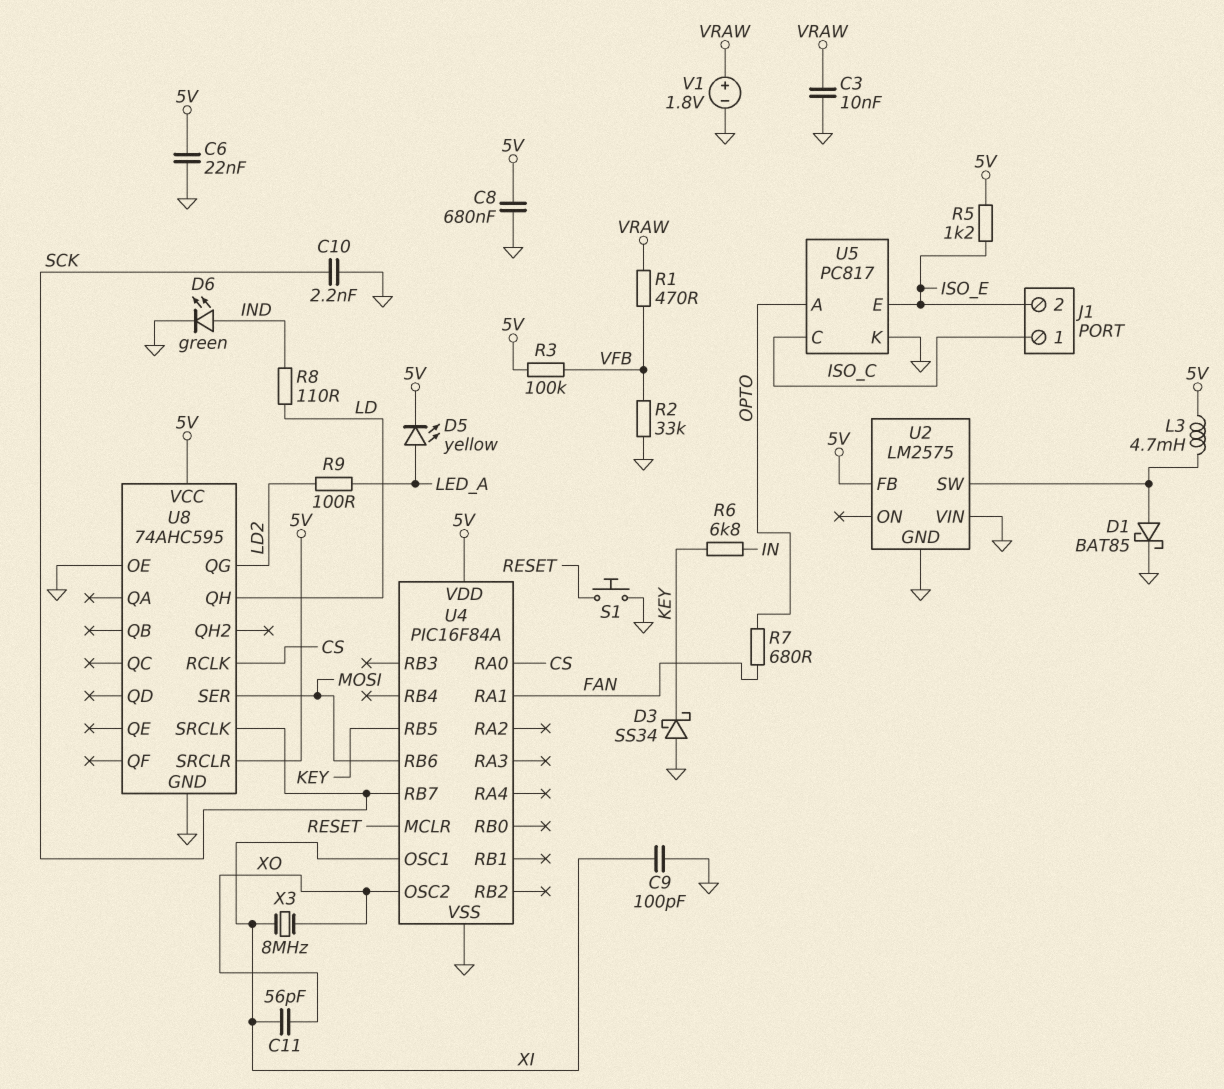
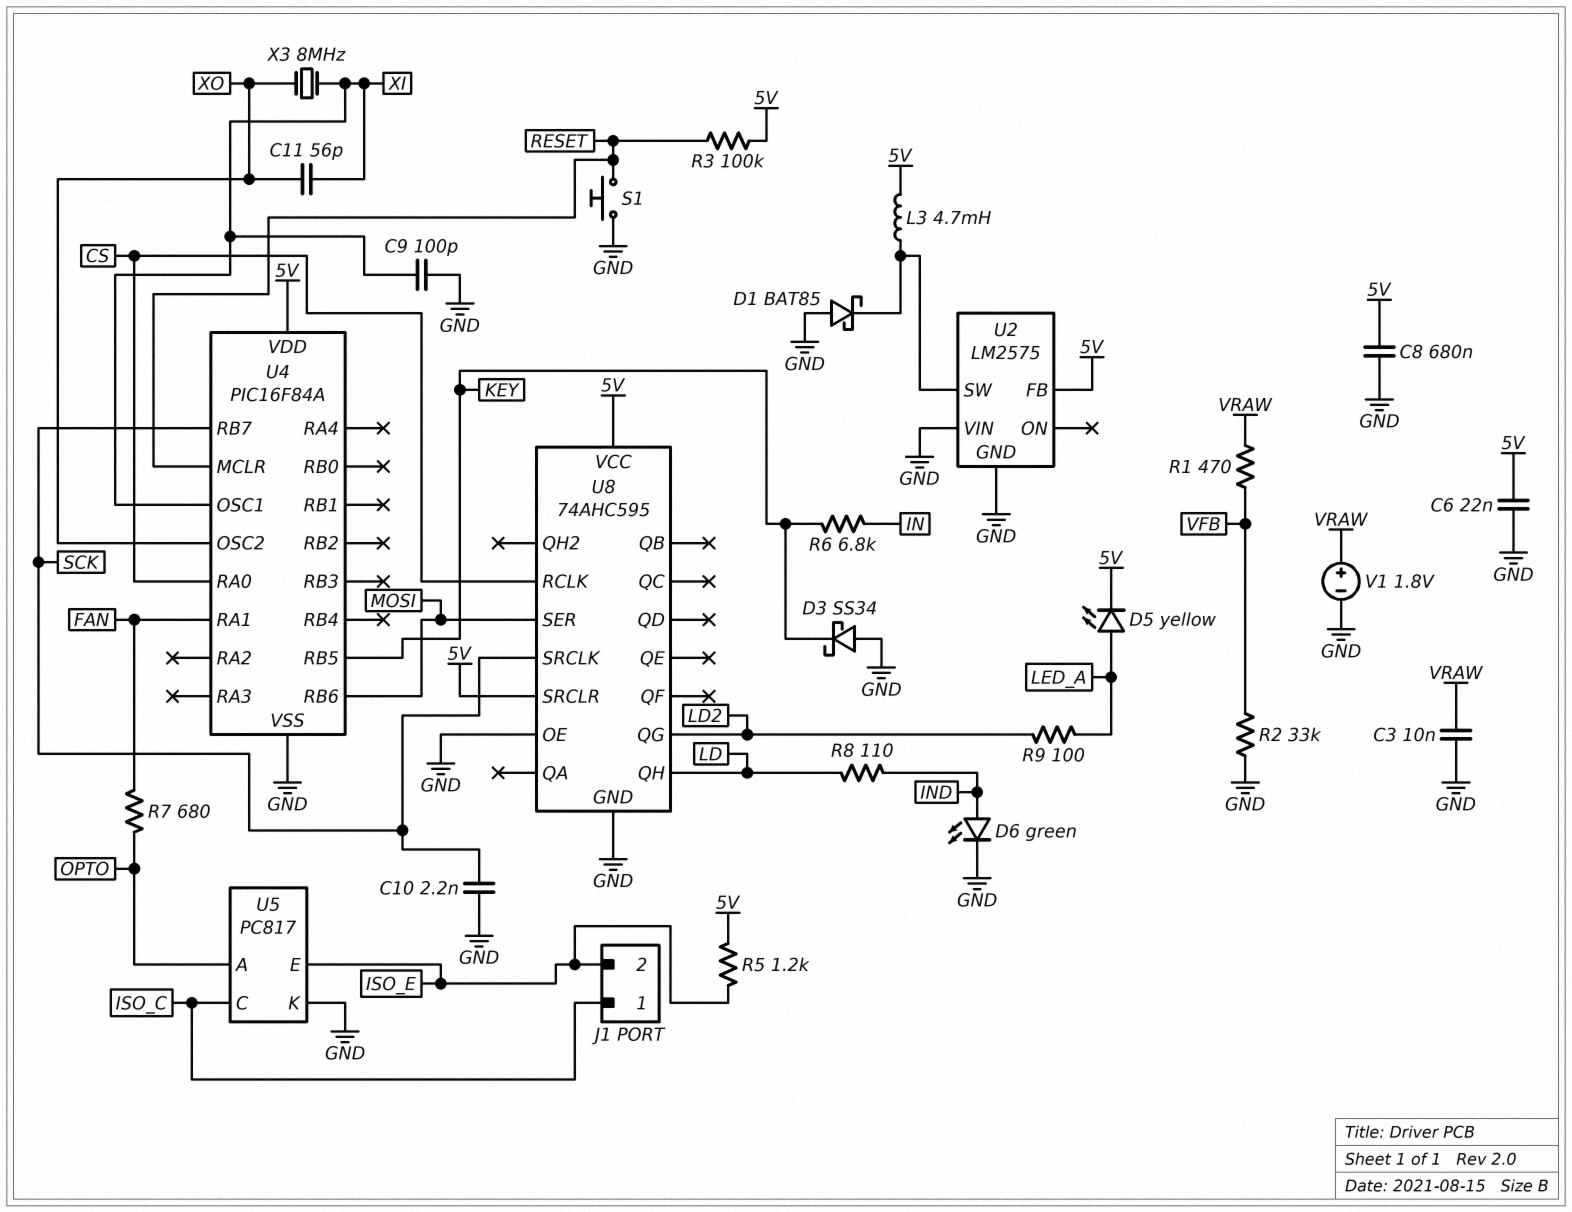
D1: schottky BAT85 (A U2/SW, K GND) -> schottky BAT85 (A GND, K U2/SW)
R3: 100k (5V, VFB) -> 100k (5V, RESET)

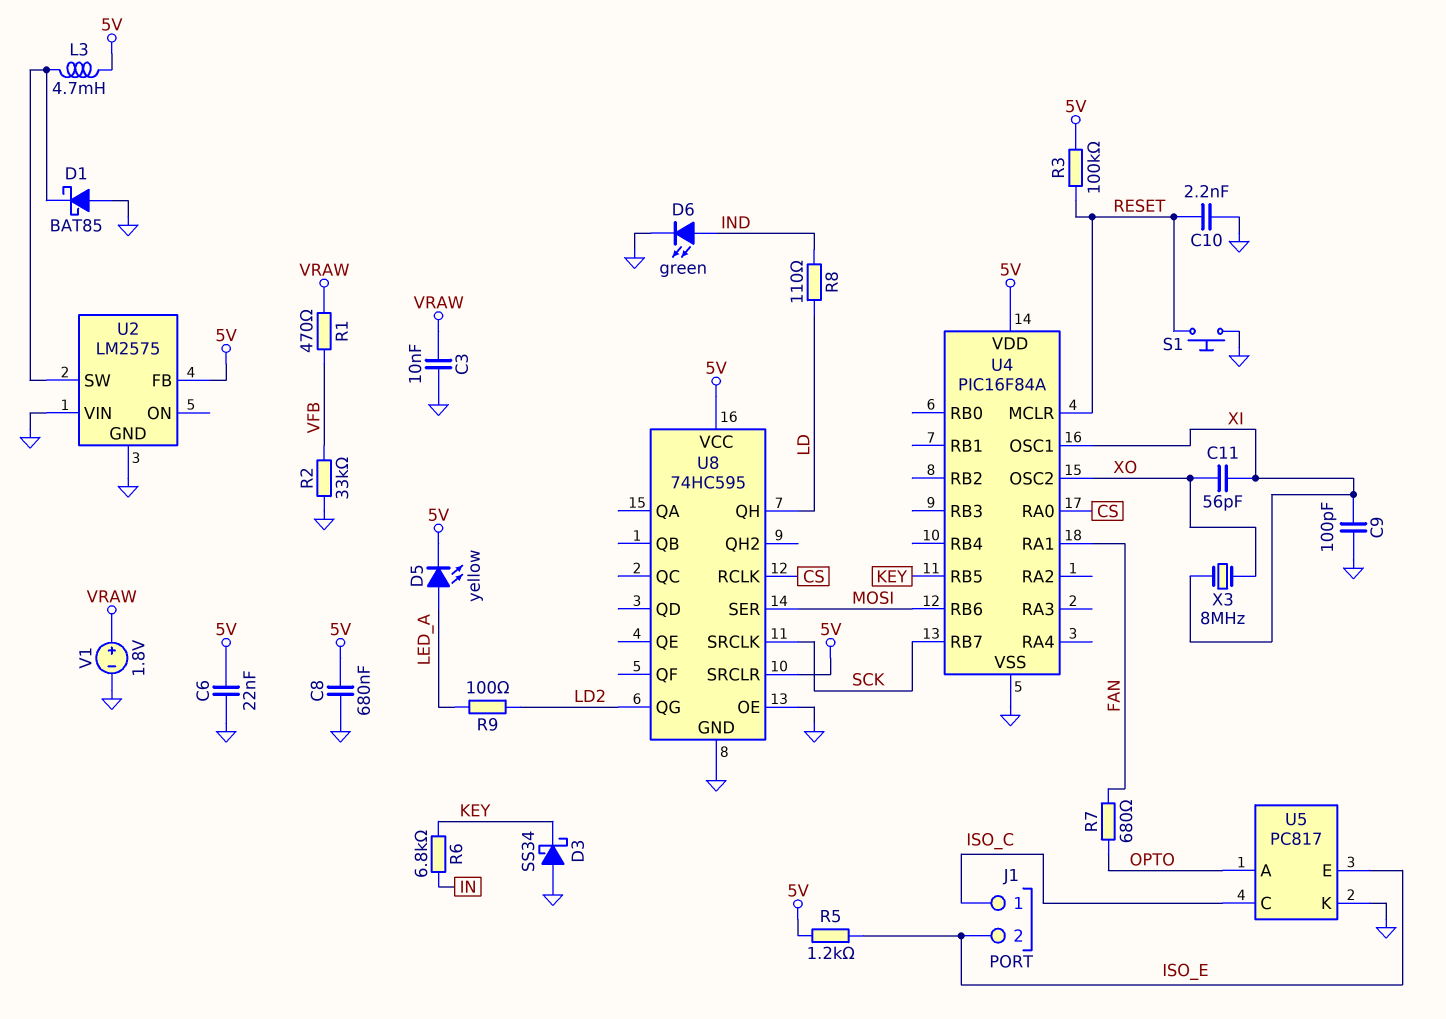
C10: 2.2nF (GND, SCK) -> 2.2nF (GND, RESET)
U8: 74AHC595 -> 74HC595

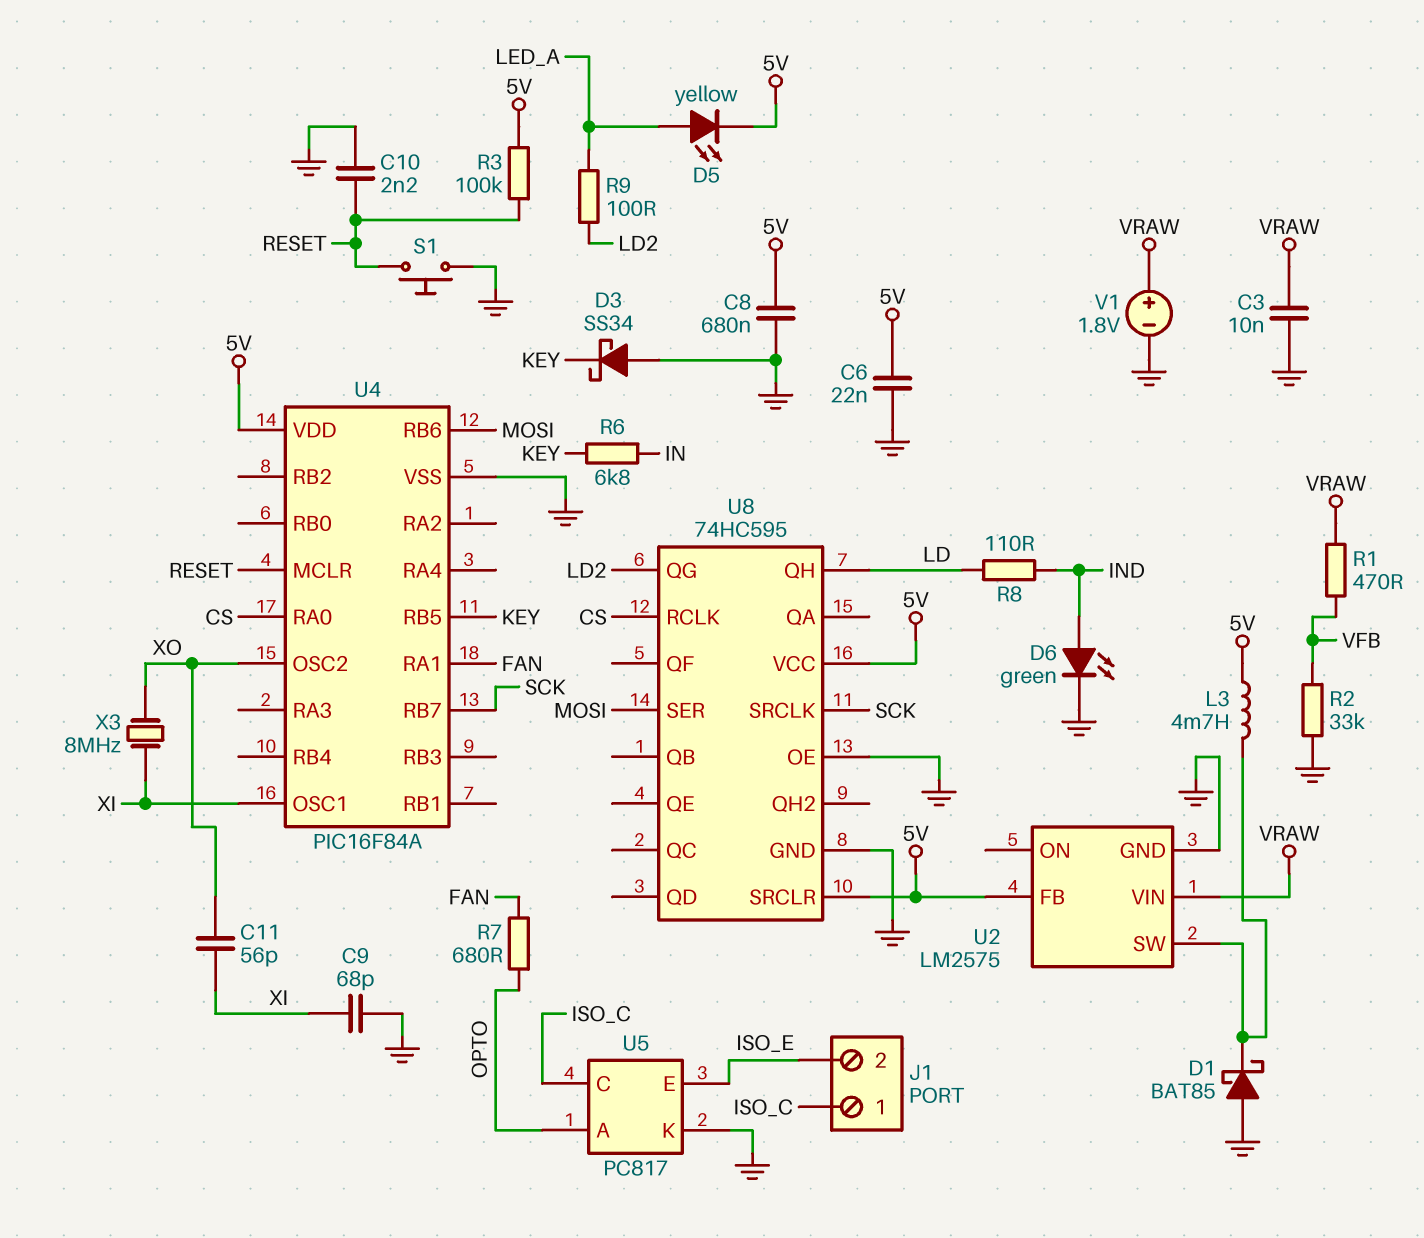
C9: 100pF (GND, XI) -> 68pF (GND, XI)
R5: 1.2k (5V, ISO_E) -> none
U2 pin VIN: GND -> VRAW

